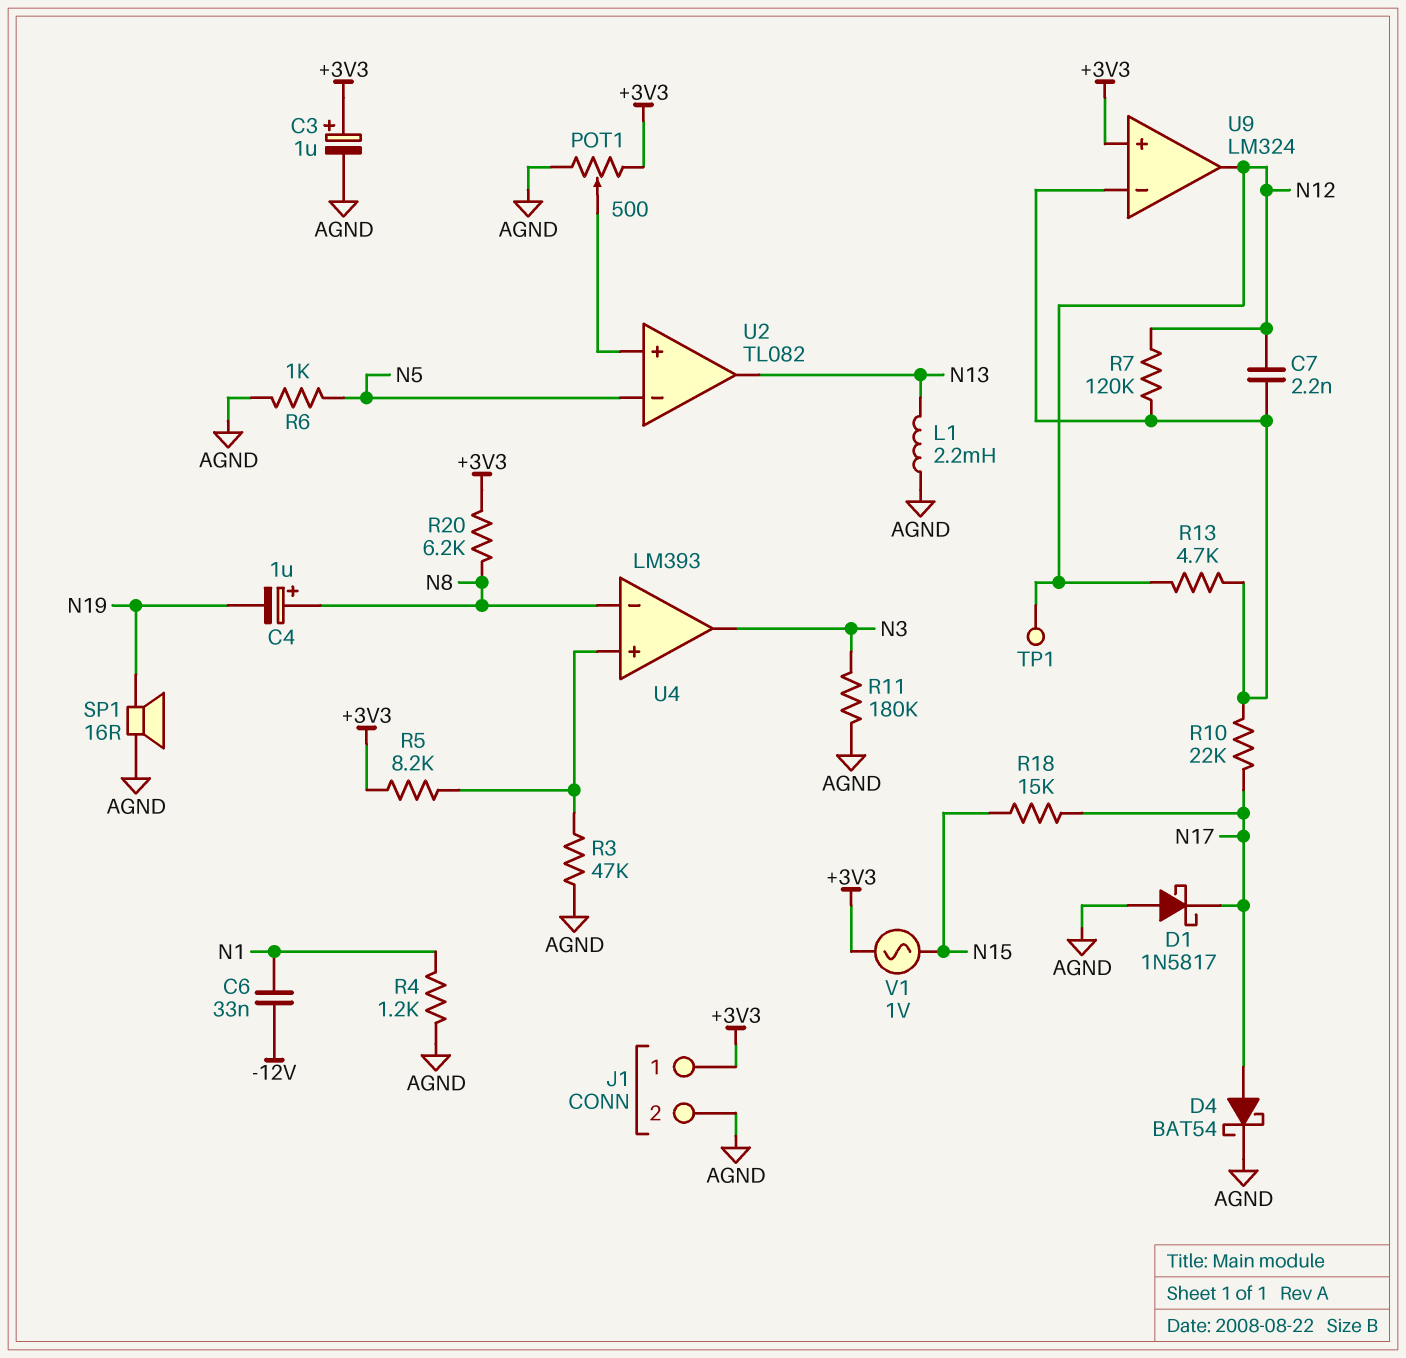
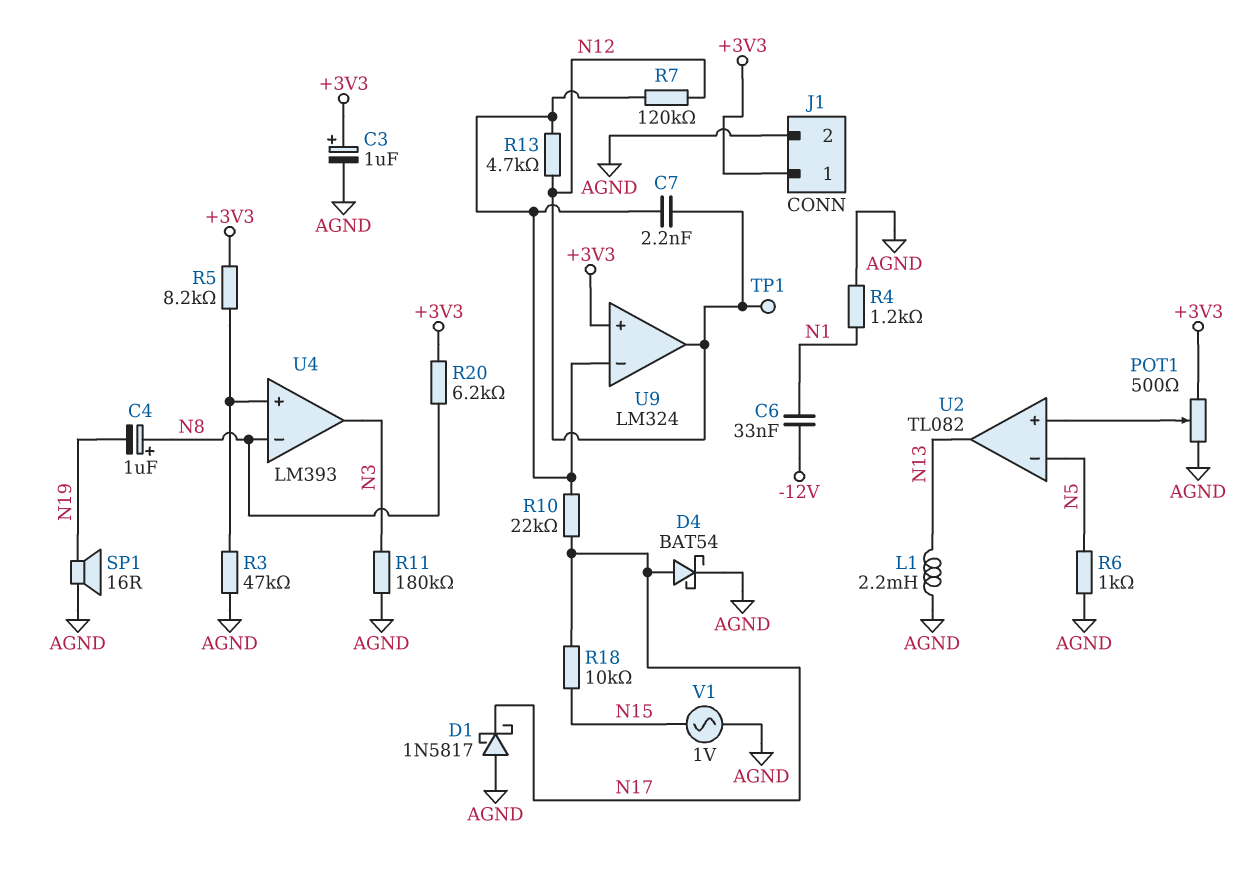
R18: 15k (N15, N17) -> 10k (N15, N17)
V1: AC 1V (+3V3, N15) -> AC 1V (AGND, N15)

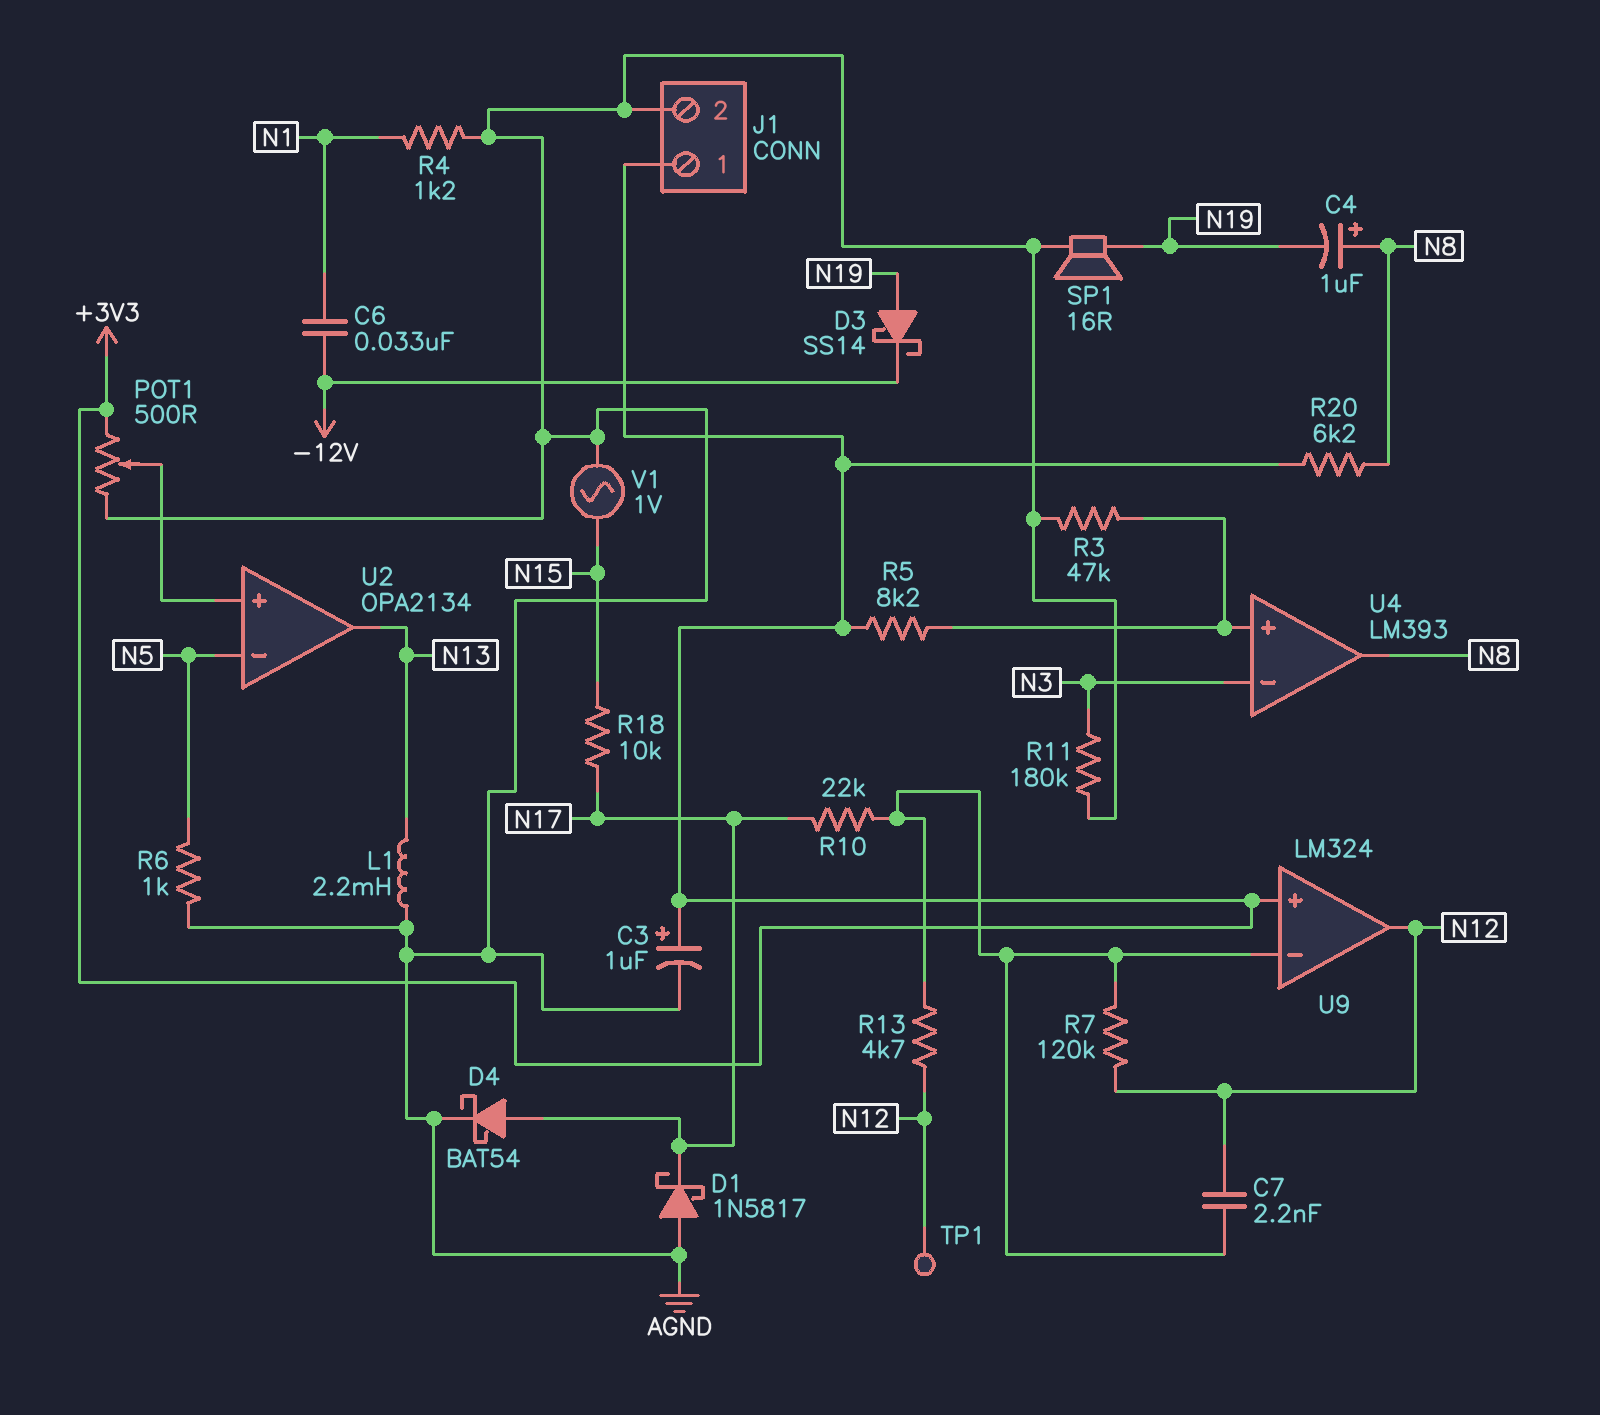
D3: none -> schottky SS14 (A N19, K -12V)
U2: TL082 -> OPA2134
U4 pin in-: N8 -> N3
U4 pin out: N3 -> N8

